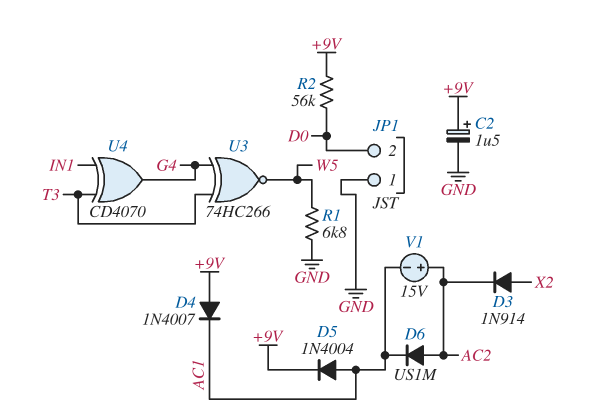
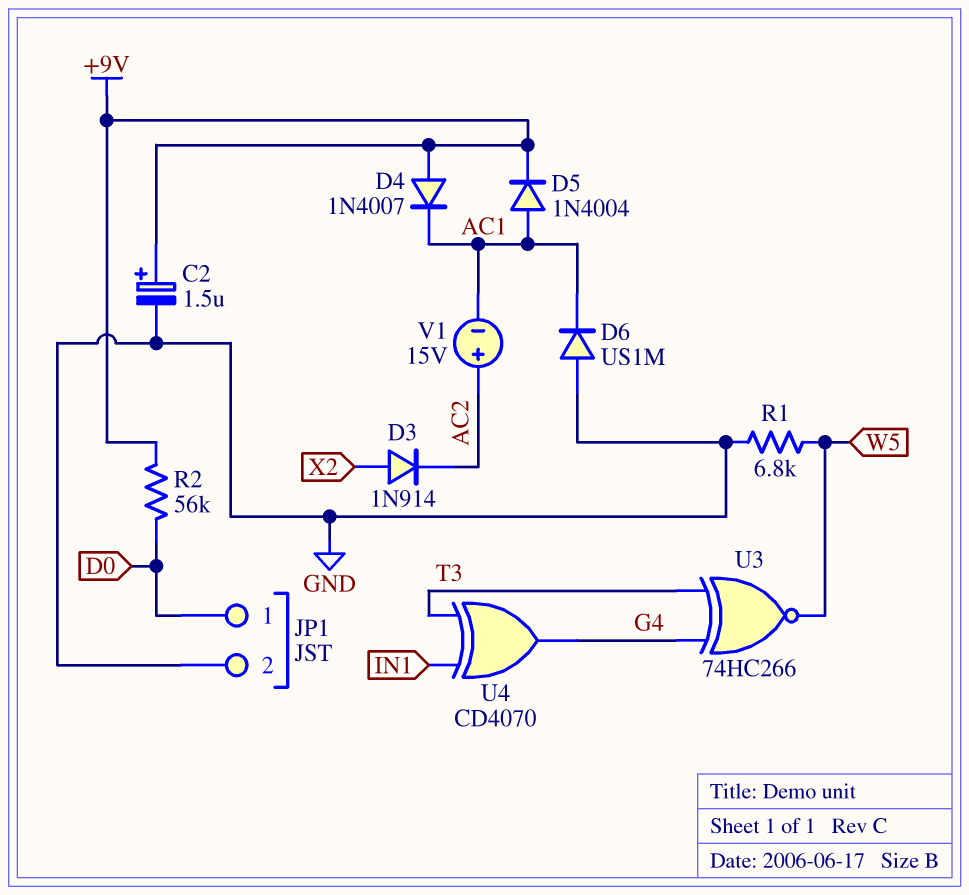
D6: diode US1M (A AC2, K AC1) -> diode US1M (A GND, K AC1)
JP1 pin 1: GND -> D0
JP1 pin 2: D0 -> GND

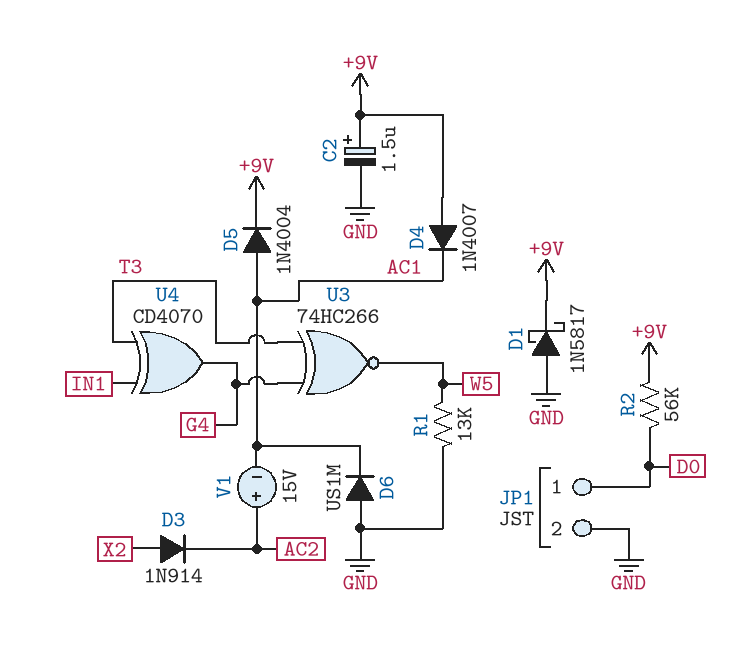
D1: none -> schottky 1N5817 (A GND, K +9V)
R1: 6.8k (GND, W5) -> 13k (GND, W5)

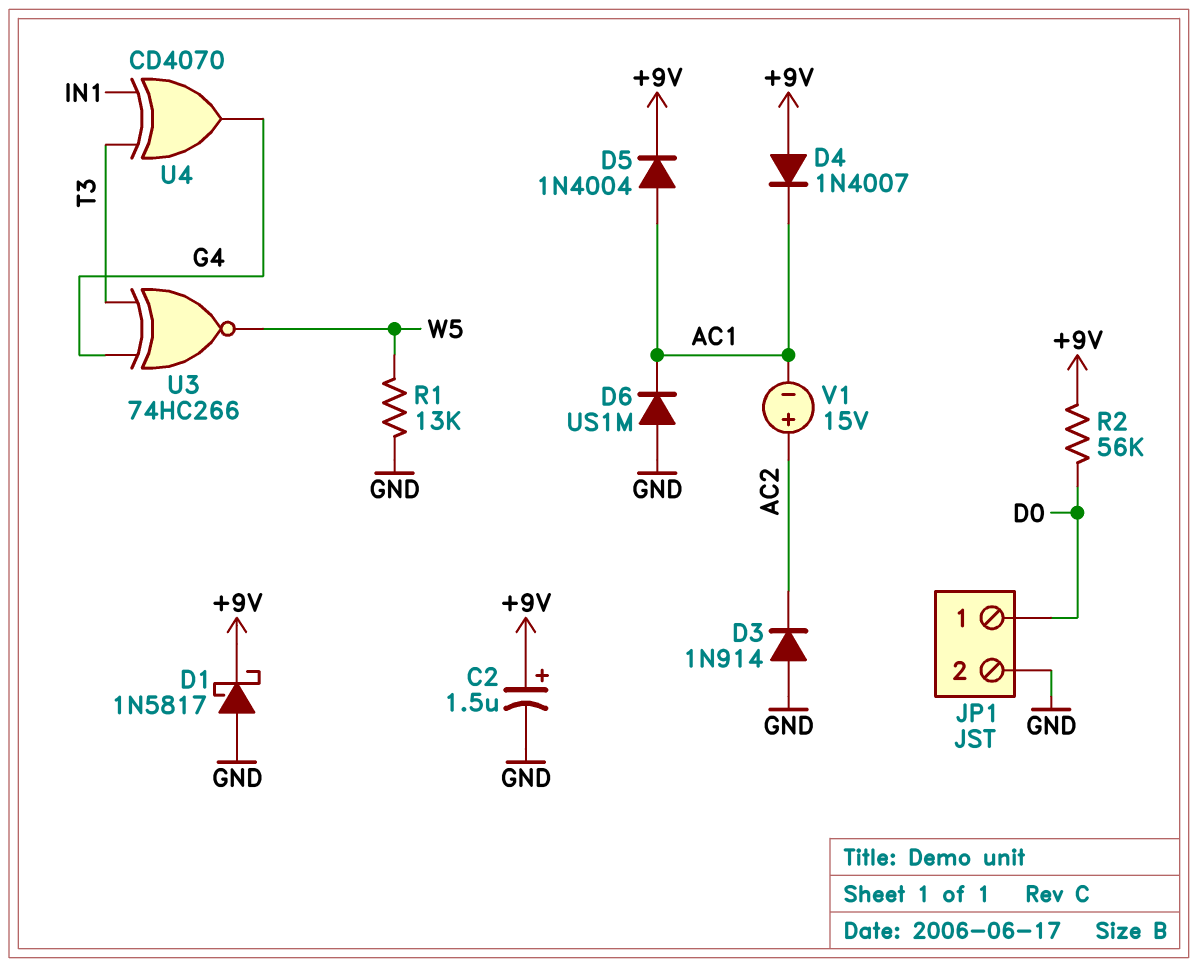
D3: diode 1N914 (A X2, K AC2) -> diode 1N914 (A GND, K AC2)

